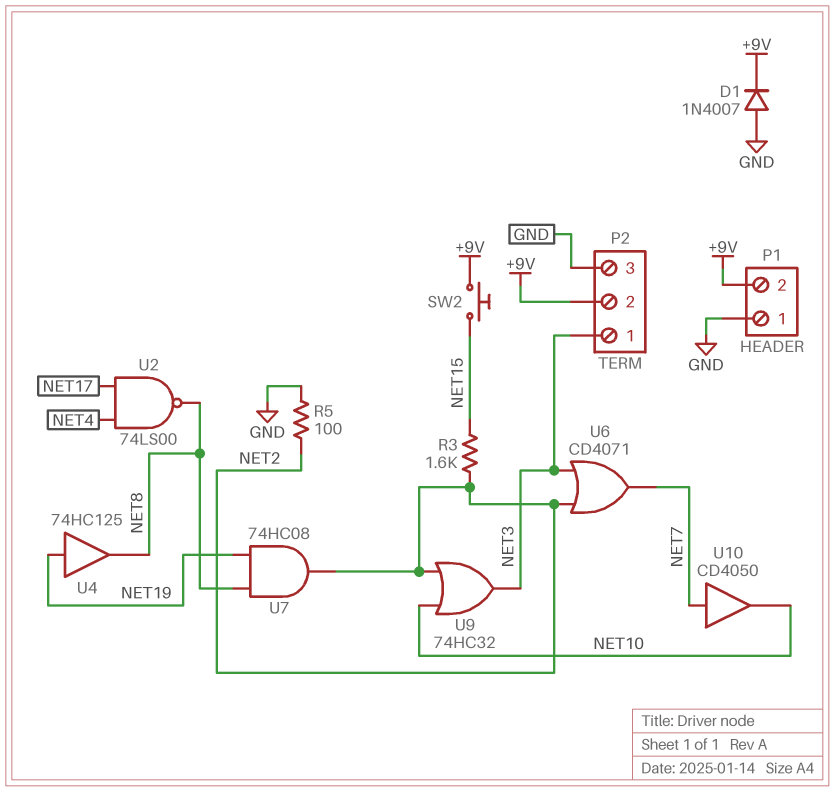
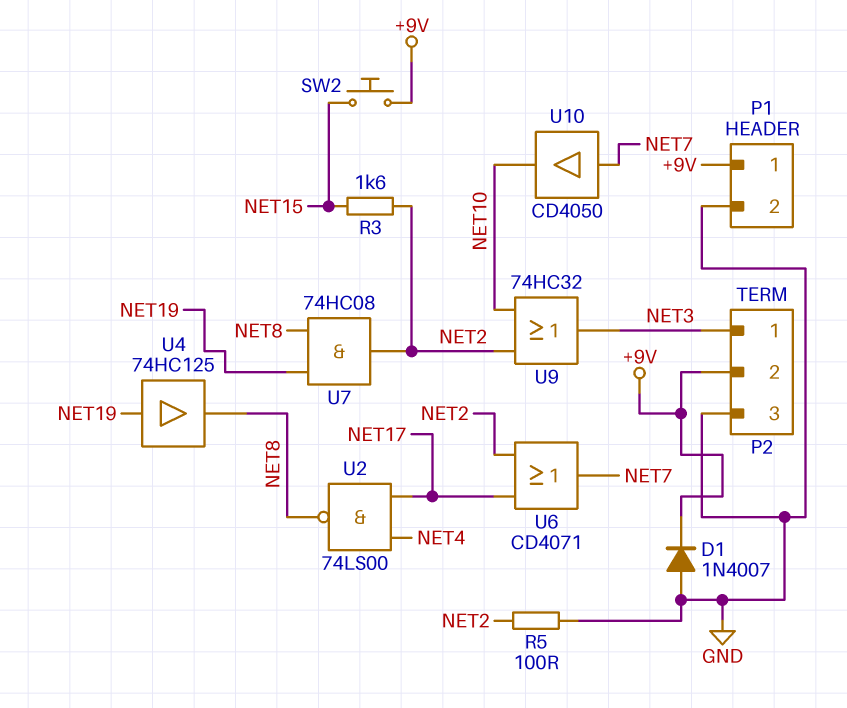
P1 pin 1: GND -> +9V
P1 pin 2: +9V -> GND
U6: OR CD4071 (in NET2, in NET3, out NET7) -> OR CD4071 (in NET2, in NET17, out NET7)

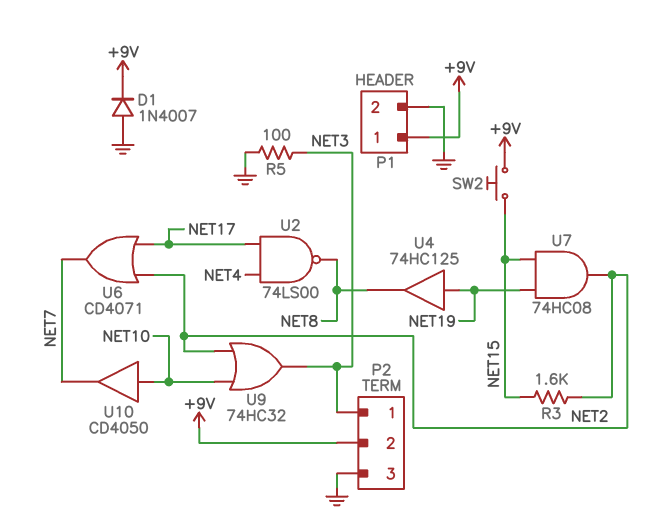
R5: 100 (GND, NET2) -> 100 (GND, NET3)
U7: AND 74HC08 (in NET8, in NET19, out NET2) -> AND 74HC08 (in NET15, in NET19, out NET2)
U10: buffer CD4050 (in NET7, out NET10) -> buffer CD4050 (in NET10, out NET7)

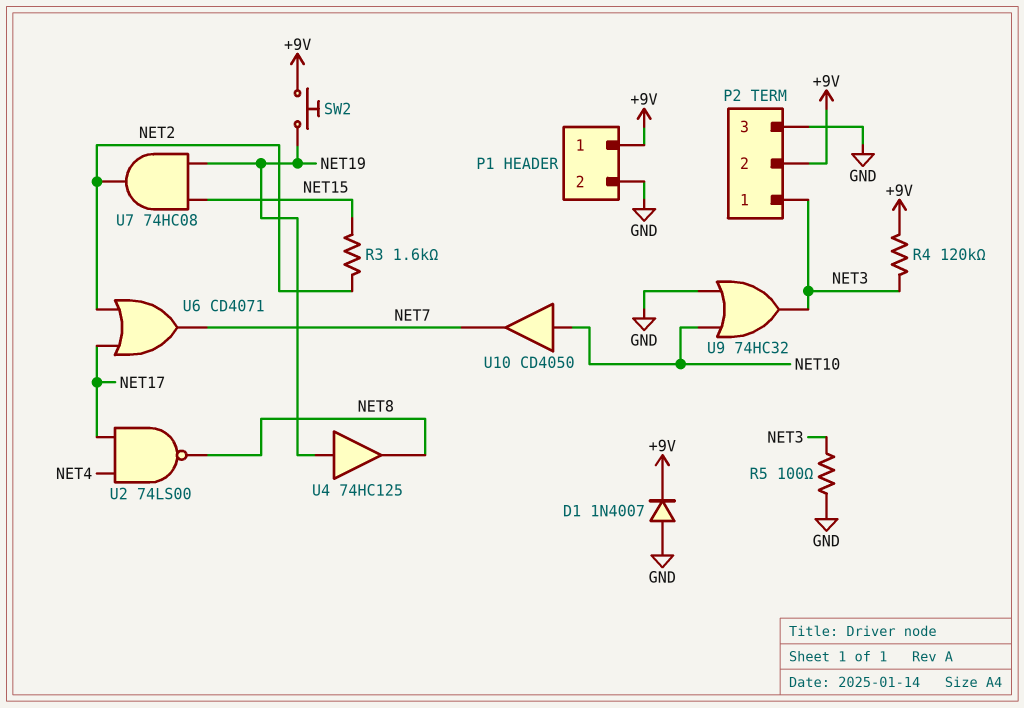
R4: none -> 120k (+9V, NET3)
SW2: button (+9V, NET15) -> button (+9V, NET19)
U9: OR 74HC32 (in NET2, in NET10, out NET3) -> OR 74HC32 (in GND, in NET10, out NET3)

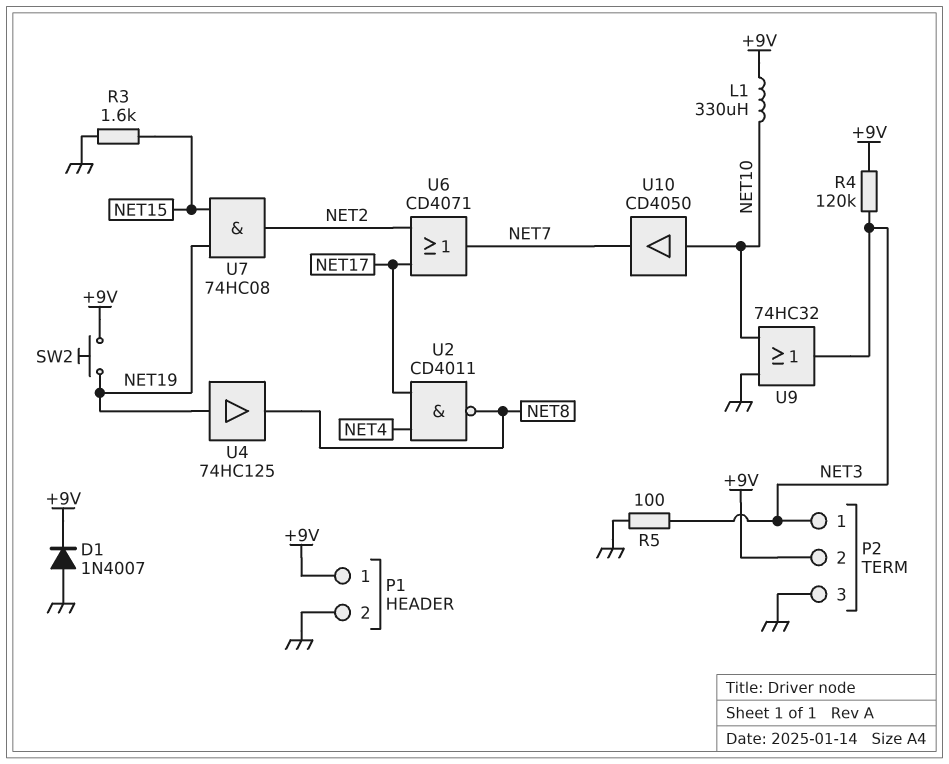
L1: none -> 330uH (+9V, NET10)
R3: 1.6k (NET2, NET15) -> 1.6k (GND, NET15)
U2: NAND 74LS00 (in NET4, in NET17, out NET8) -> NAND CD4011 (in NET4, in NET17, out NET8)

